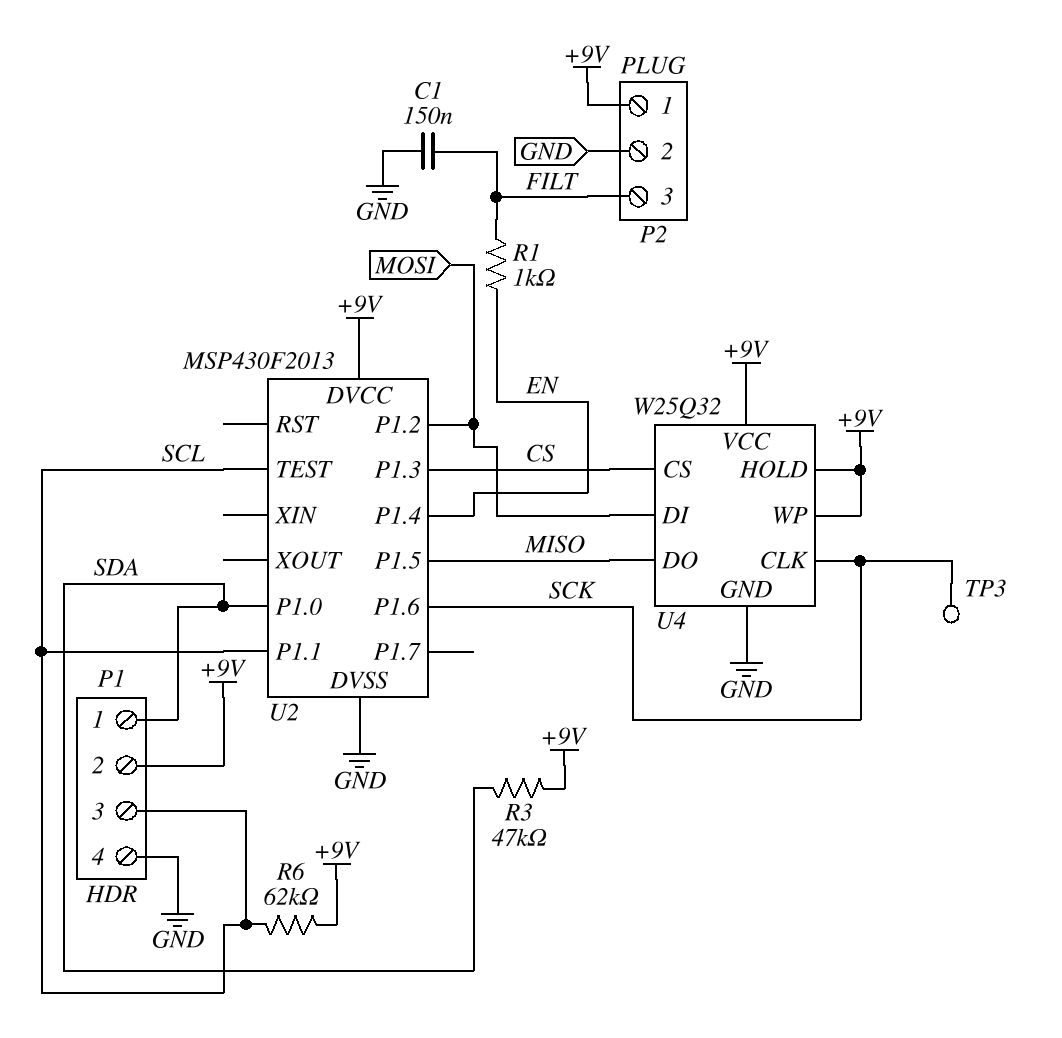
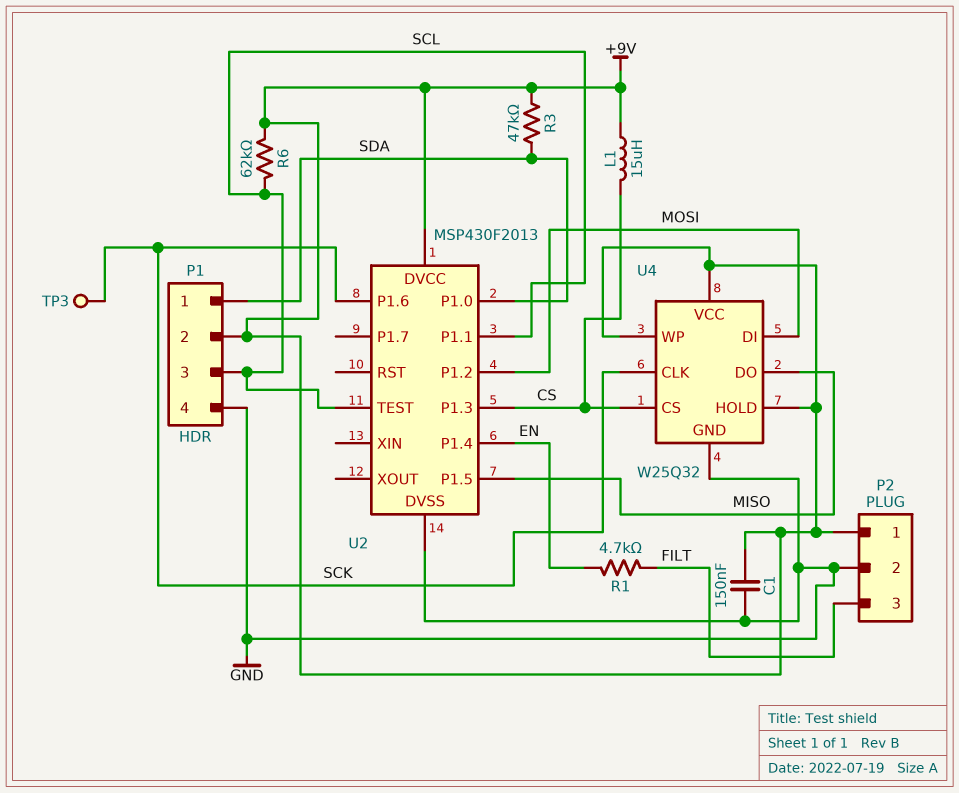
C1: 150nF (FILT, GND) -> 150nF (+9V, GND)
L1: none -> 15uH (+9V, CS)
R1: 1k (EN, FILT) -> 4.7k (EN, FILT)

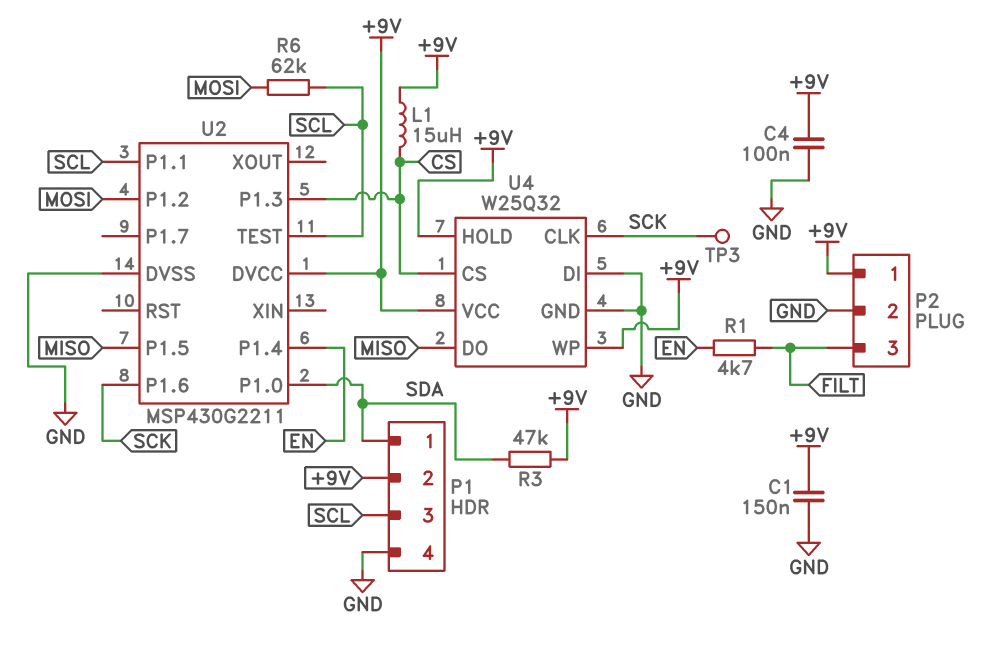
C4: none -> 100nF (+9V, GND)
R6: 62k (+9V, SCL) -> 62k (MOSI, SCL)
U2: MSP430F2013 -> MSP430G2211
U4 pin DI: MOSI -> GND

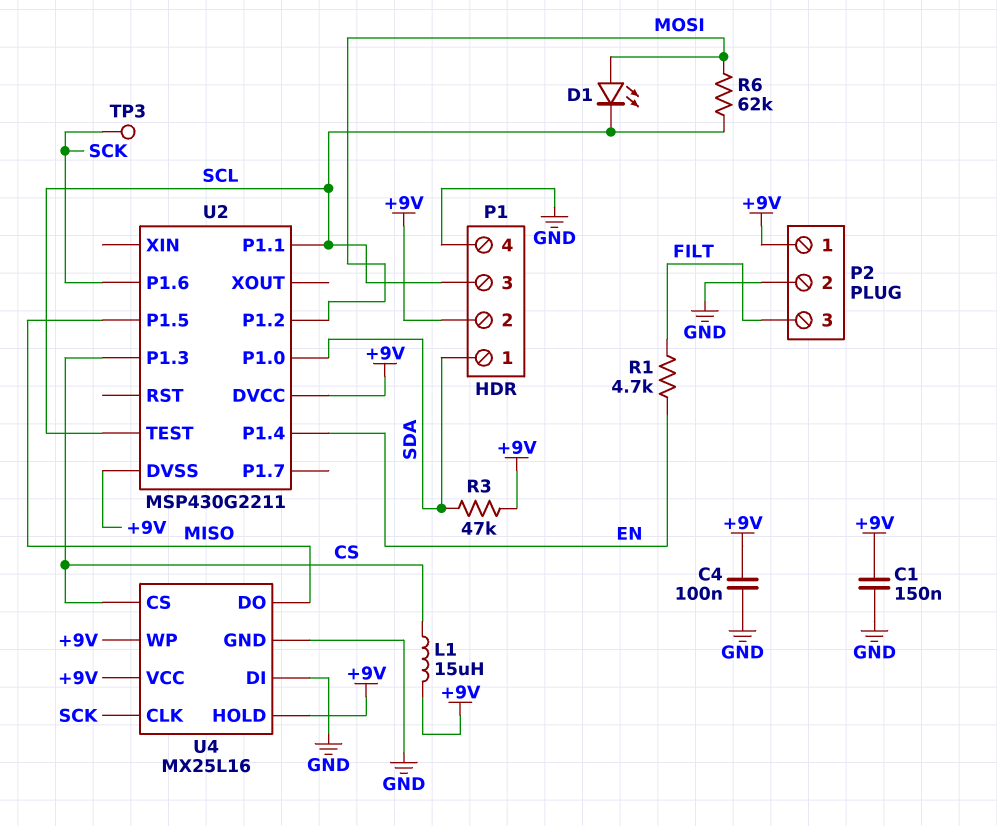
D1: none -> LED (A MOSI, K SCL)
U2 pin DVSS: GND -> +9V
U4: W25Q32 -> MX25L16

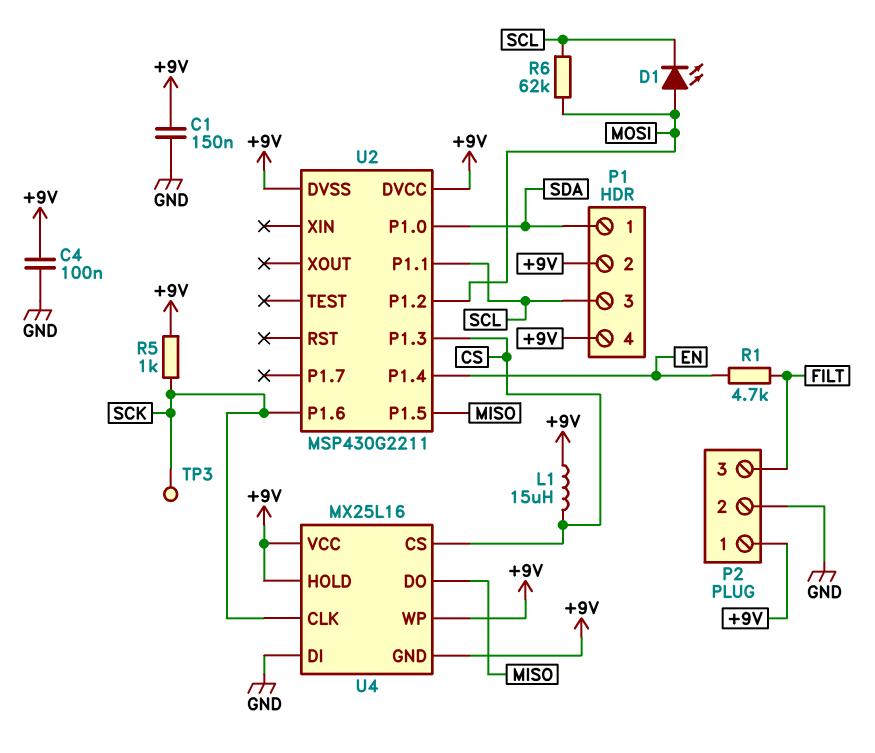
P1 pin 4: GND -> +9V
R3: 47k (+9V, SDA) -> none
R5: none -> 1k (+9V, SCK)
U2 pin TEST: SCL -> none
U4 pin GND: GND -> +9V

